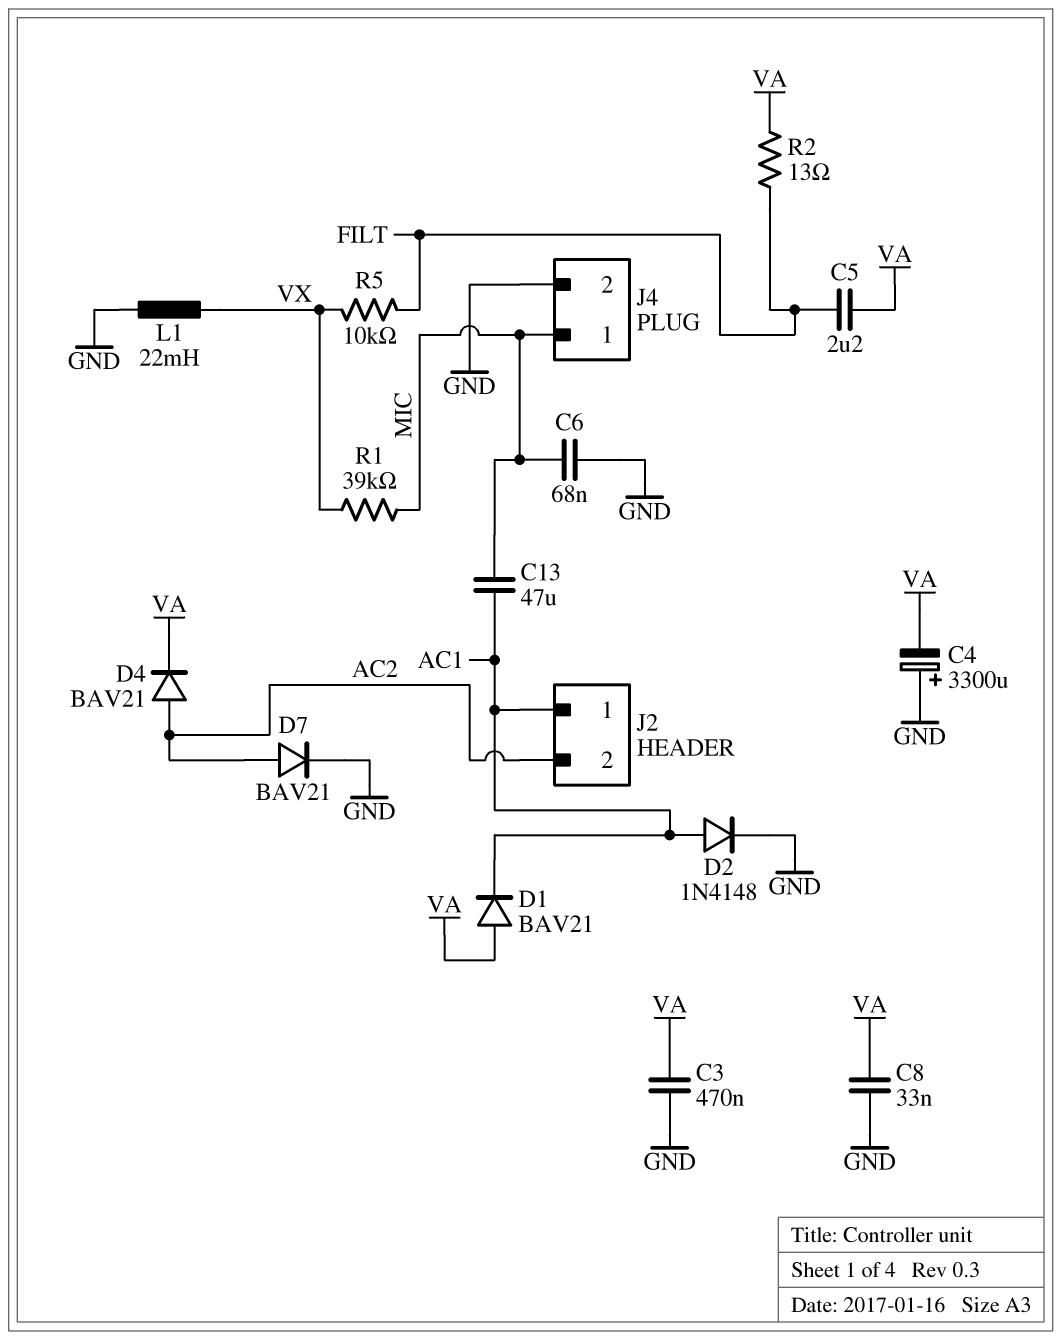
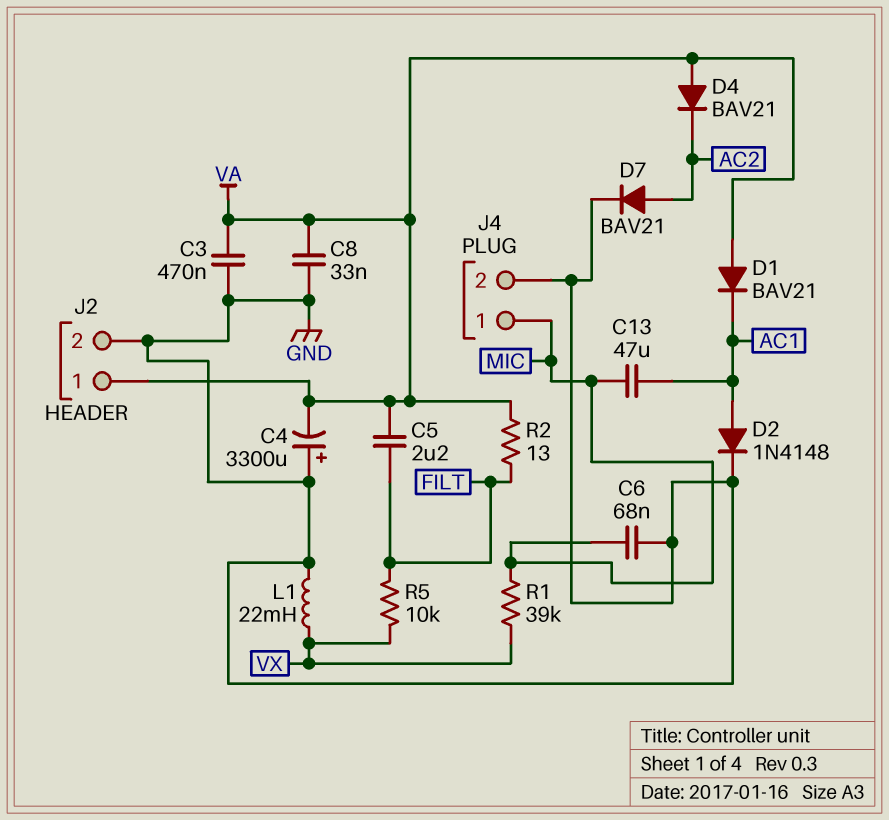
D4: diode BAV21 (A AC2, K VA) -> diode BAV21 (A VA, K AC2)
J2 pin 1: AC1 -> VA
J2 pin 2: AC2 -> GND

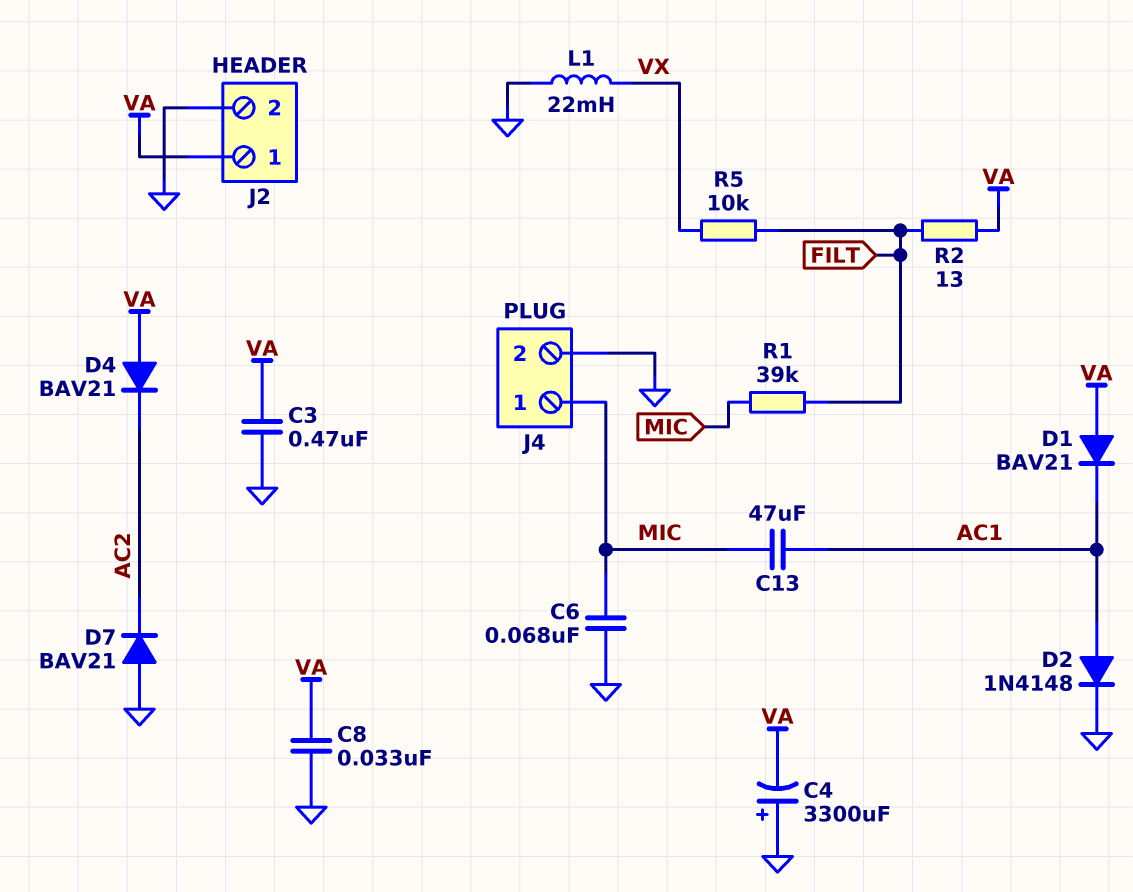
C5: 2.2uF (FILT, VA) -> none
D7: diode BAV21 (A AC2, K GND) -> diode BAV21 (A GND, K AC2)
R1: 39k (MIC, VX) -> 39k (FILT, MIC)

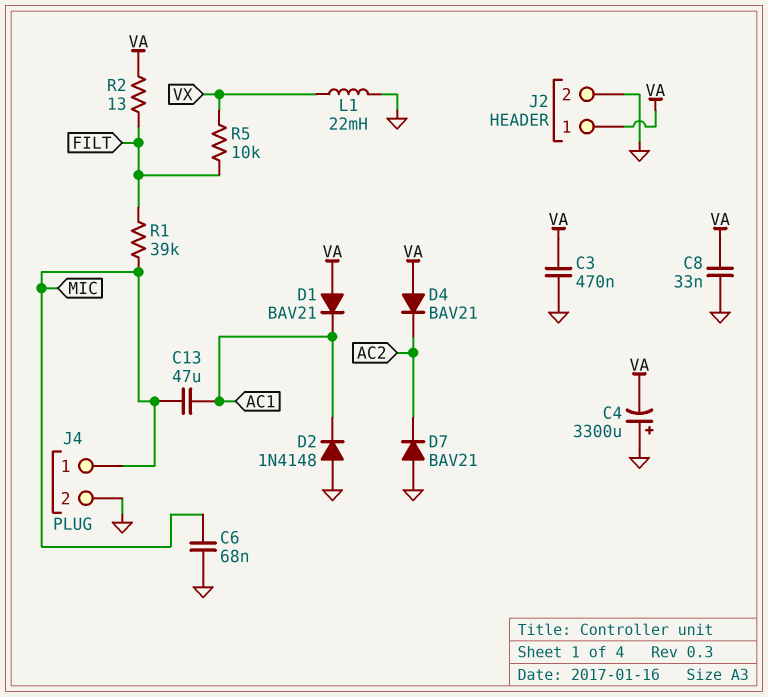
D2: diode 1N4148 (A AC1, K GND) -> diode 1N4148 (A GND, K AC1)

